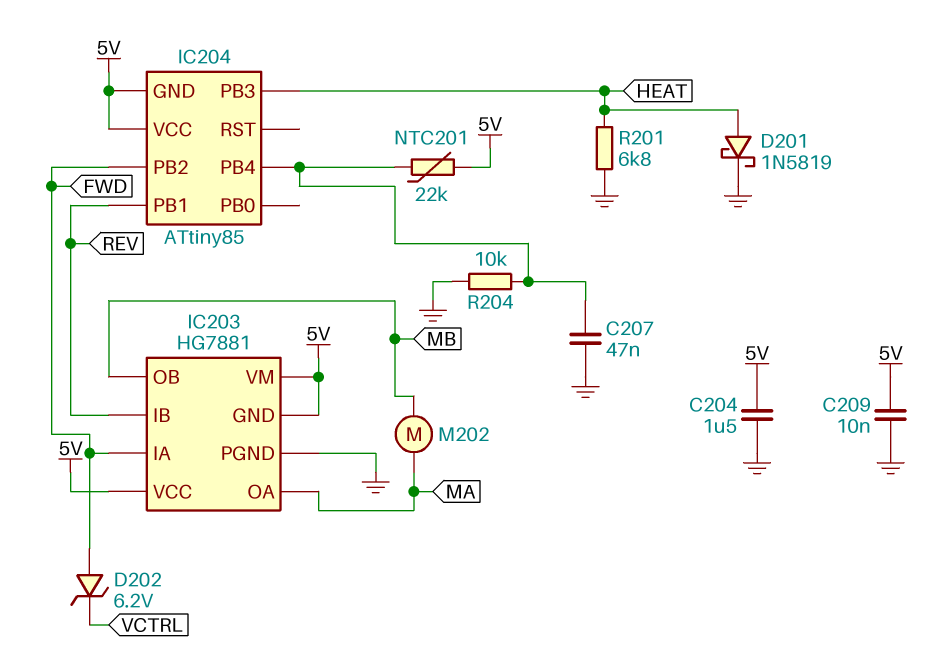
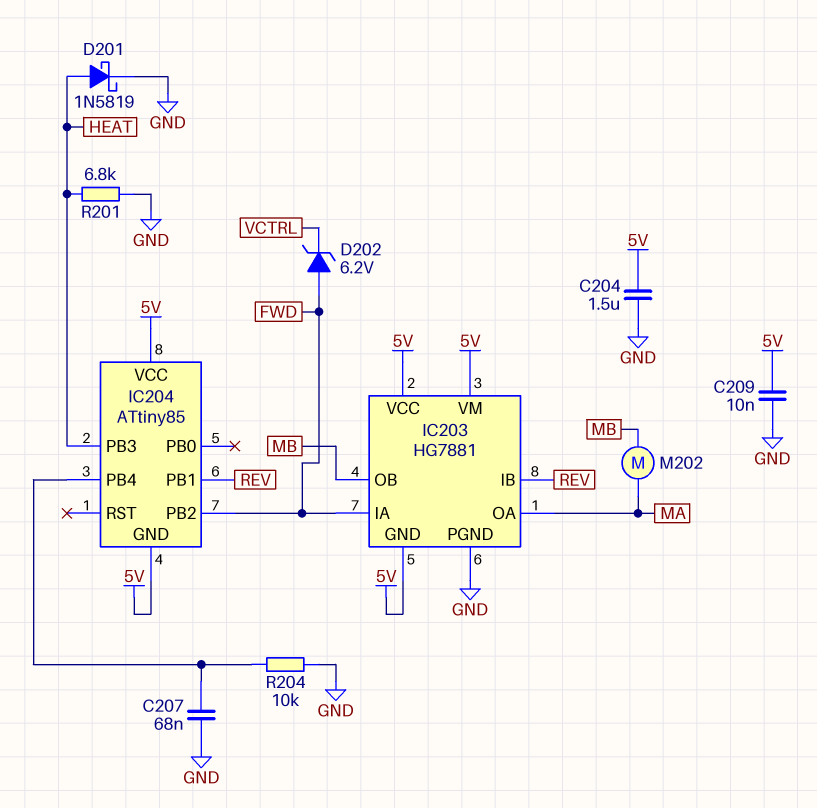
C207: 47nF (GND, IC204/PB4) -> 68nF (GND, IC204/PB4)
NTC201: 22k (5V, IC204/PB4) -> none

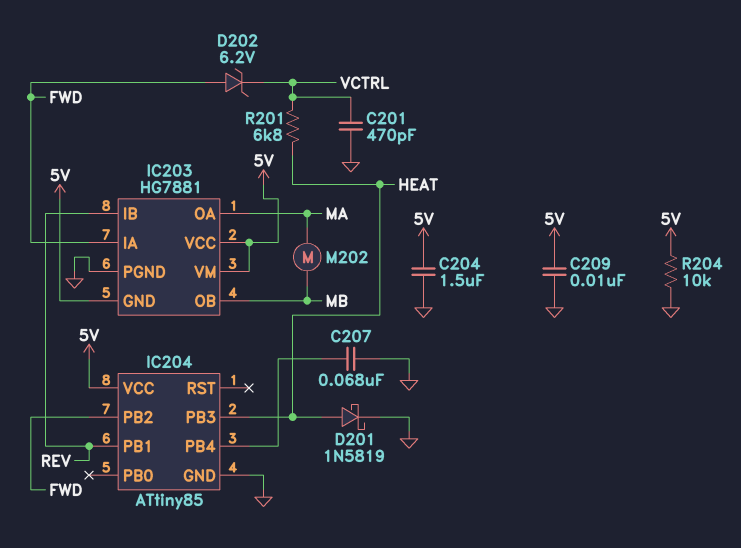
C201: none -> 470pF (GND, VCTRL)
IC204 pin GND: 5V -> GND
R201: 6.8k (GND, HEAT) -> 6.8k (HEAT, VCTRL)
R204: 10k (GND, IC204/PB4) -> 10k (5V, GND)

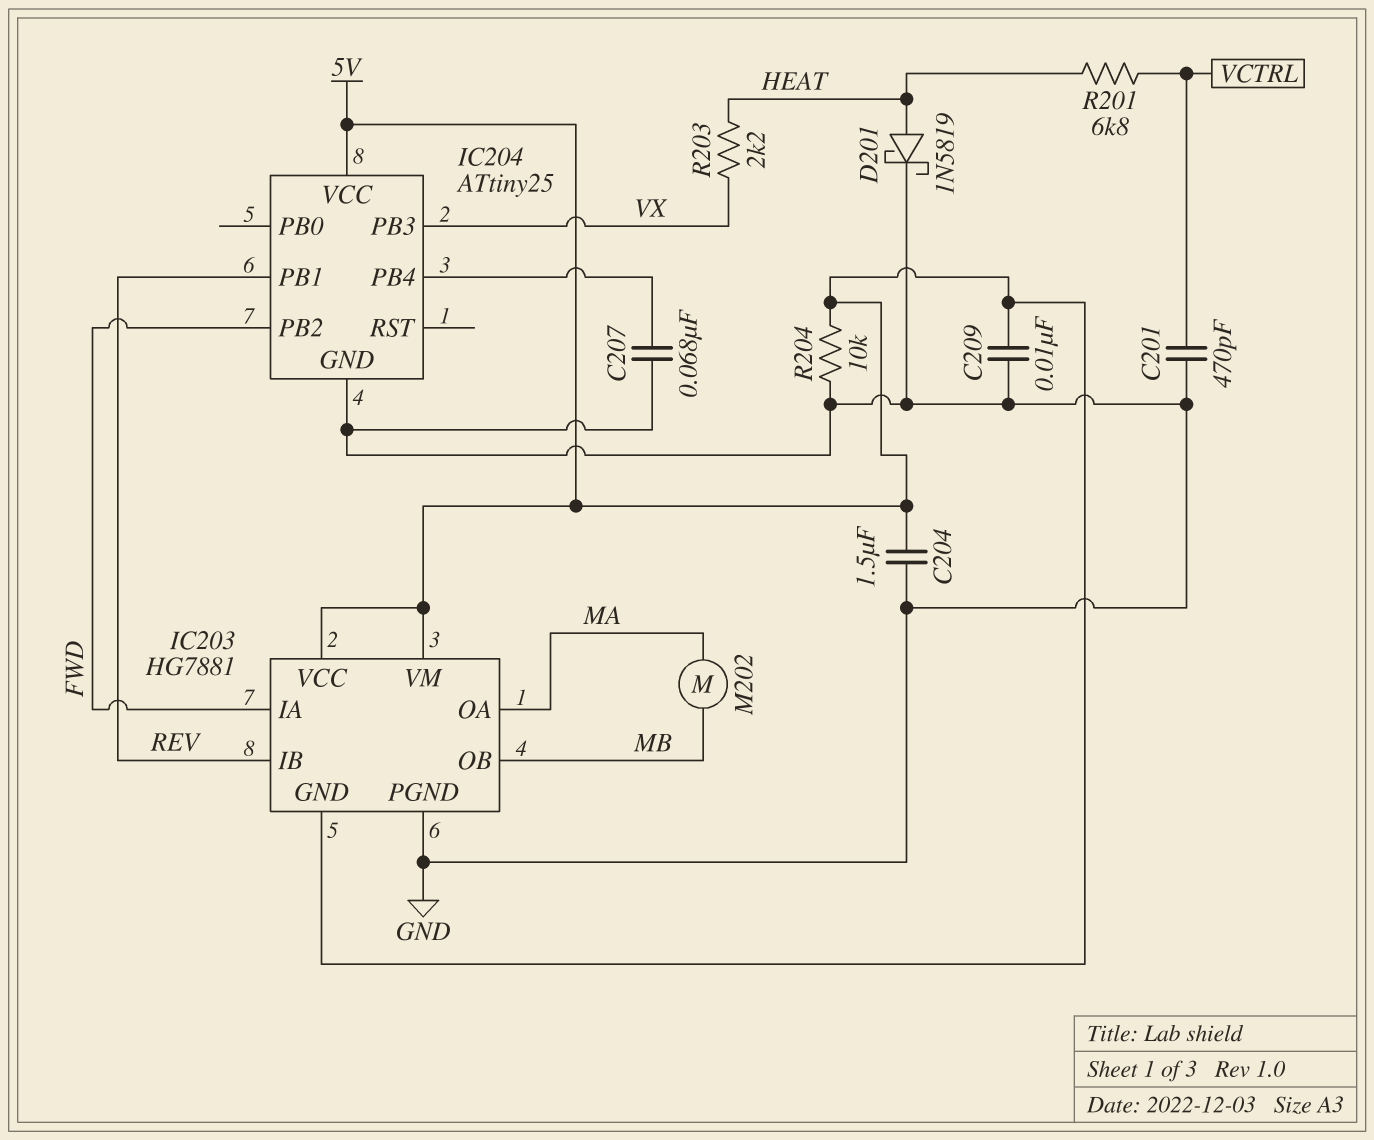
D202: zener 6.2V (A FWD, K VCTRL) -> none
IC204: ATtiny85 -> ATtiny25
IC204 pin PB3: HEAT -> VX
R203: none -> 2.2k (HEAT, VX)

